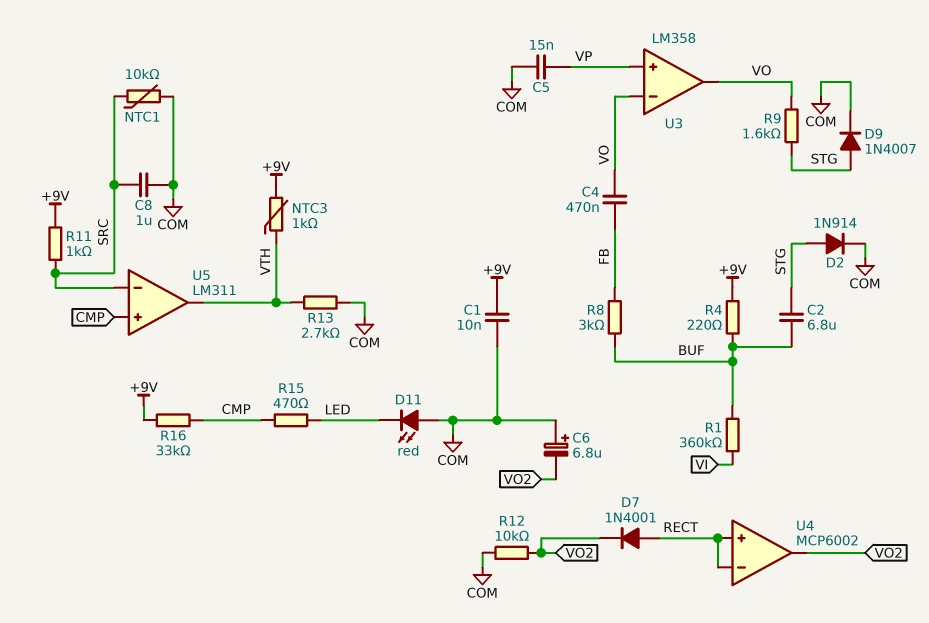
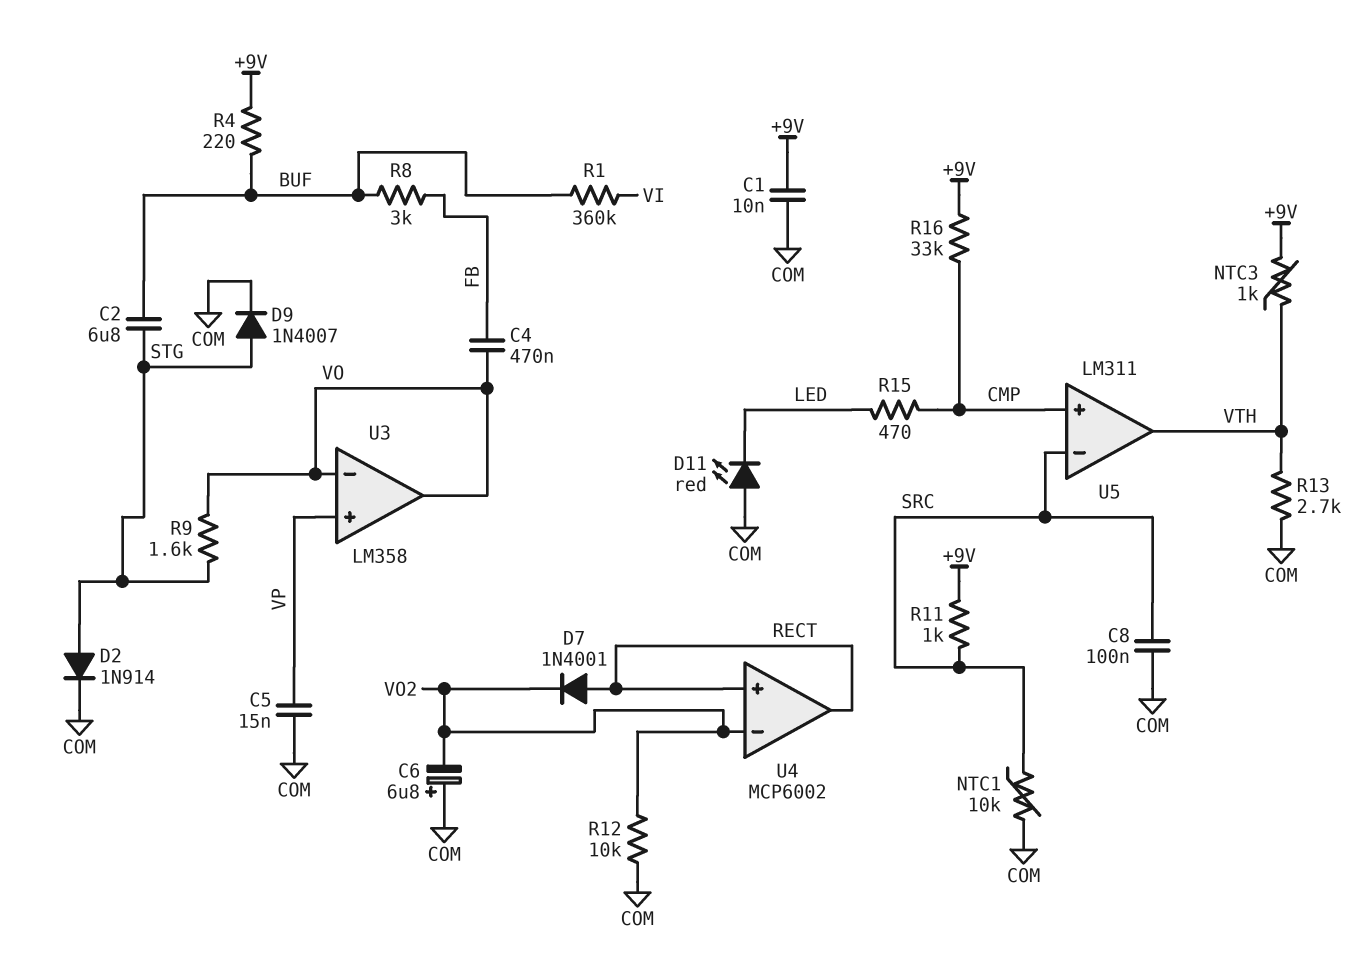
C8: 1uF (COM, SRC) -> 100nF (COM, SRC)
U4 pin in-: RECT -> VO2
U4 pin out: VO2 -> RECT

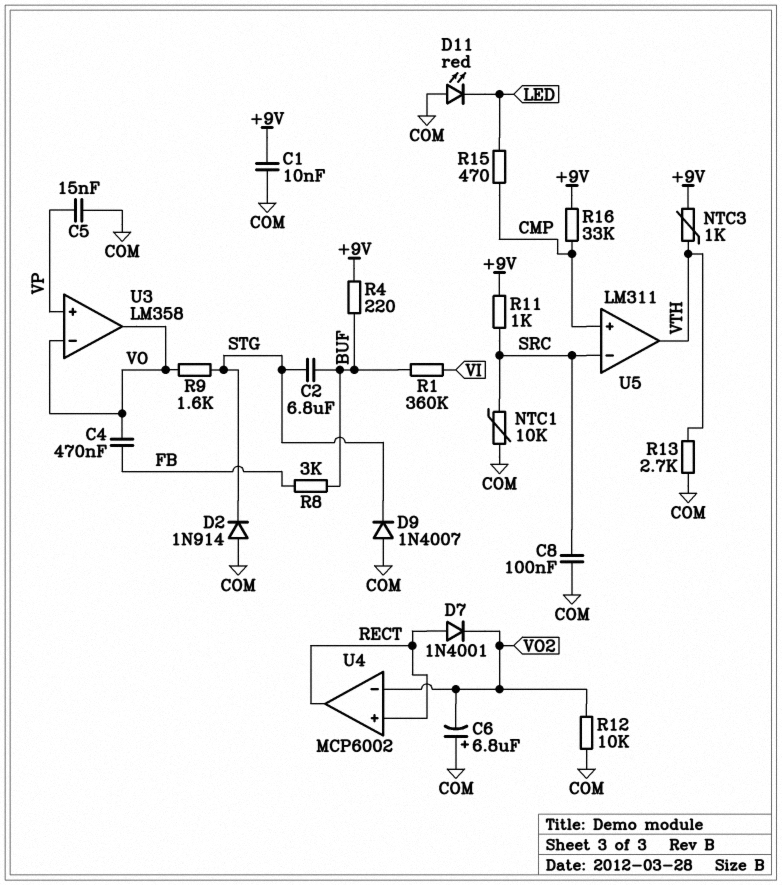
D2: diode 1N914 (A STG, K COM) -> diode 1N914 (A COM, K STG)
D9: diode 1N4007 (A STG, K COM) -> diode 1N4007 (A COM, K STG)

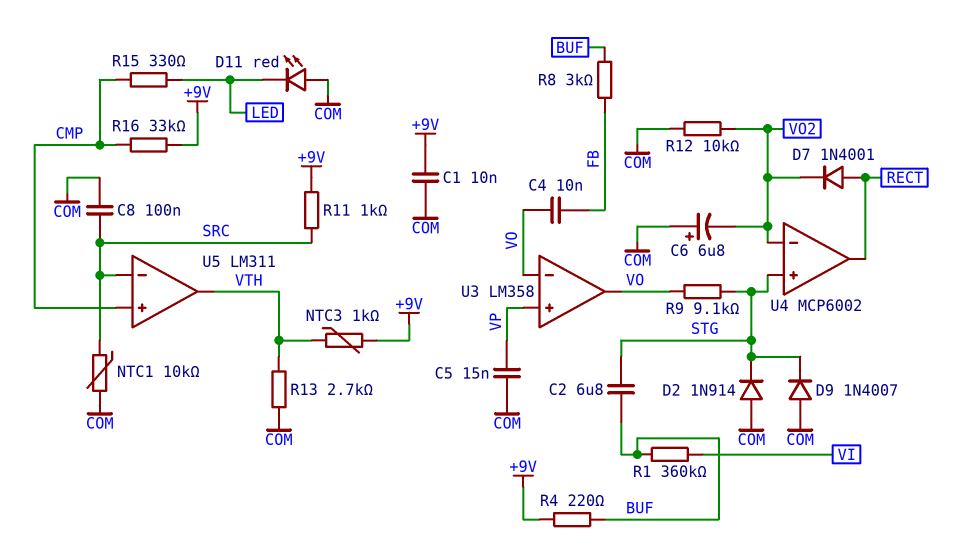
C4: 470nF (FB, VO) -> 10nF (FB, VO)
R9: 1.6k (STG, VO) -> 9.1k (STG, VO)
R15: 470 (CMP, LED) -> 330 (CMP, LED)
U4 pin in+: RECT -> STG

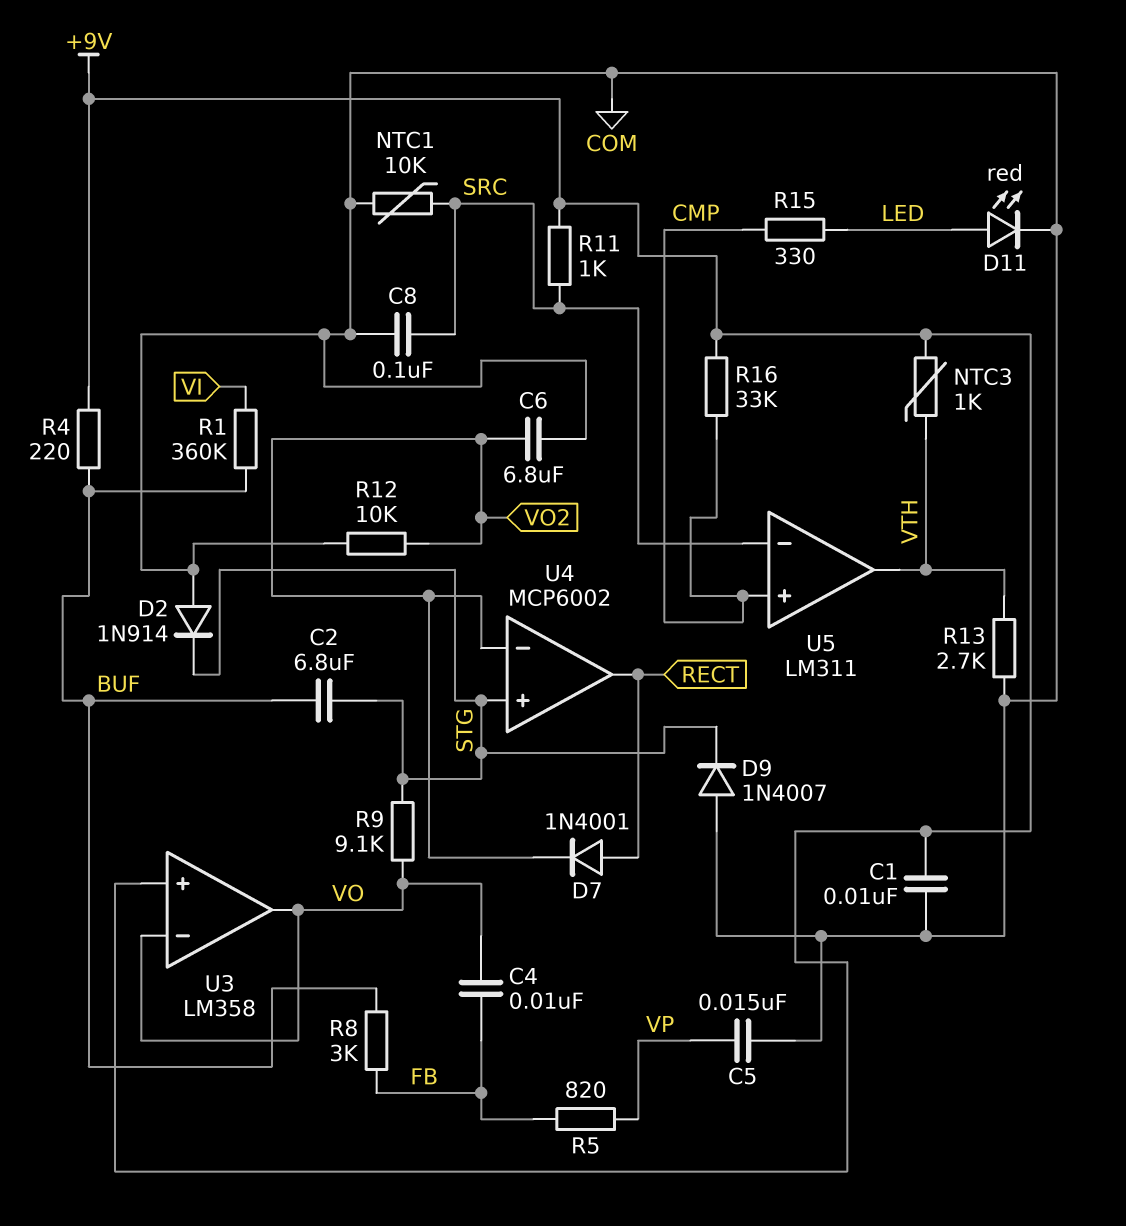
C6: 6.8uF (plus COM, minus VO2) -> 6.8uF (COM, VO2)
D11: LED red (A COM, K LED) -> LED red (A LED, K COM)
R5: none -> 820 (FB, VP)
U3 pin in+: VP -> +9V

